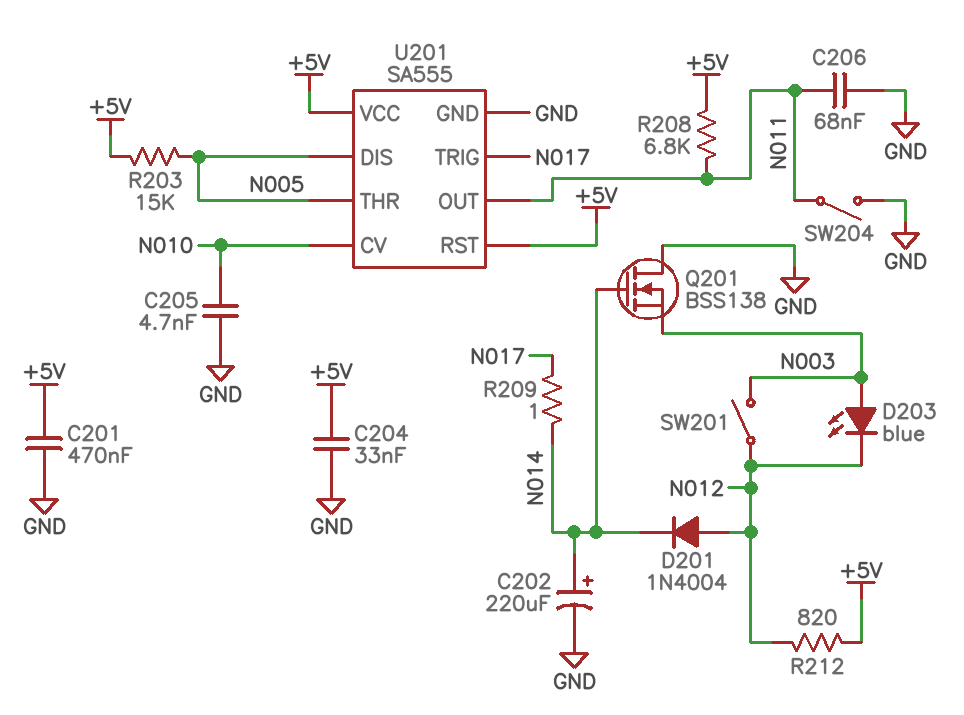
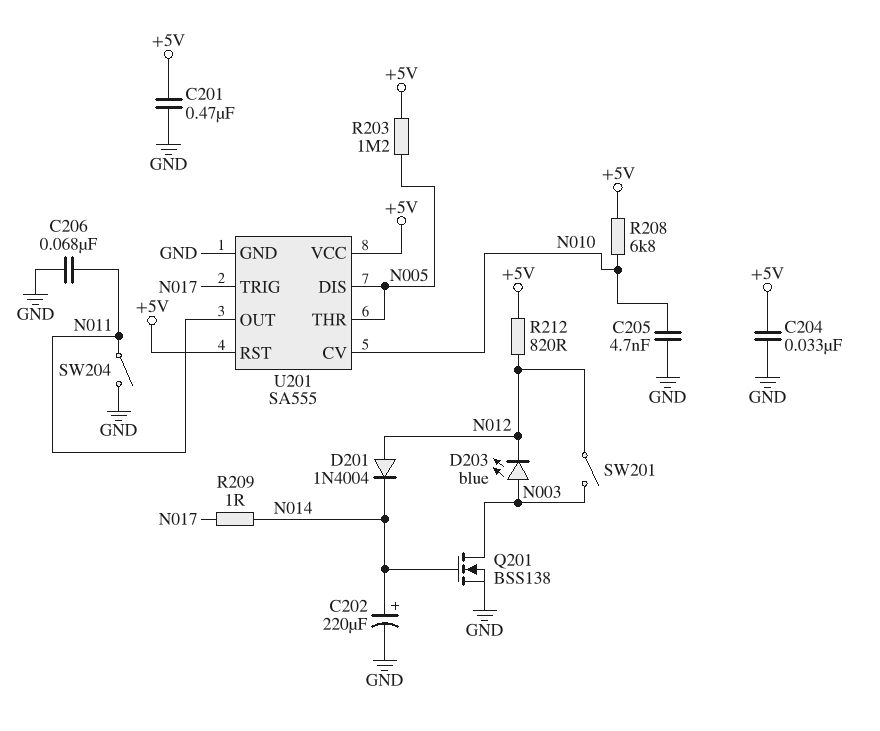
Q201: NMOS BSS138 (G N014, D GND, S N003) -> NMOS BSS138 (G N014, D N003, S GND)
R203: 15k (+5V, N005) -> 1.2M (+5V, N005)
R208: 6.8k (+5V, N011) -> 6.8k (+5V, N010)

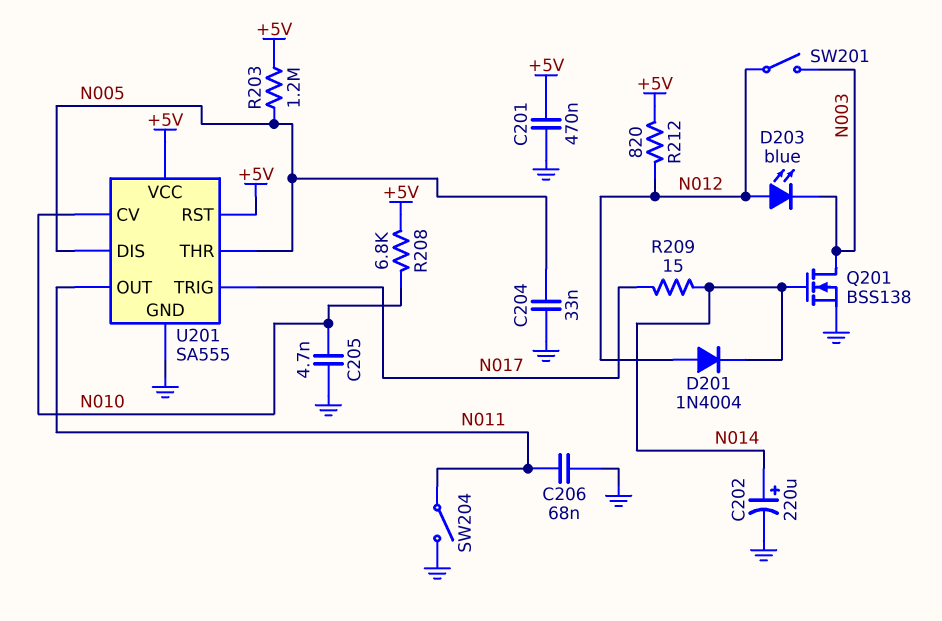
C204: 33nF (+5V, GND) -> 33nF (GND, N005)
D203: LED blue (A N003, K N012) -> LED blue (A N012, K N003)
R209: 1 (N014, N017) -> 15 (N014, N017)

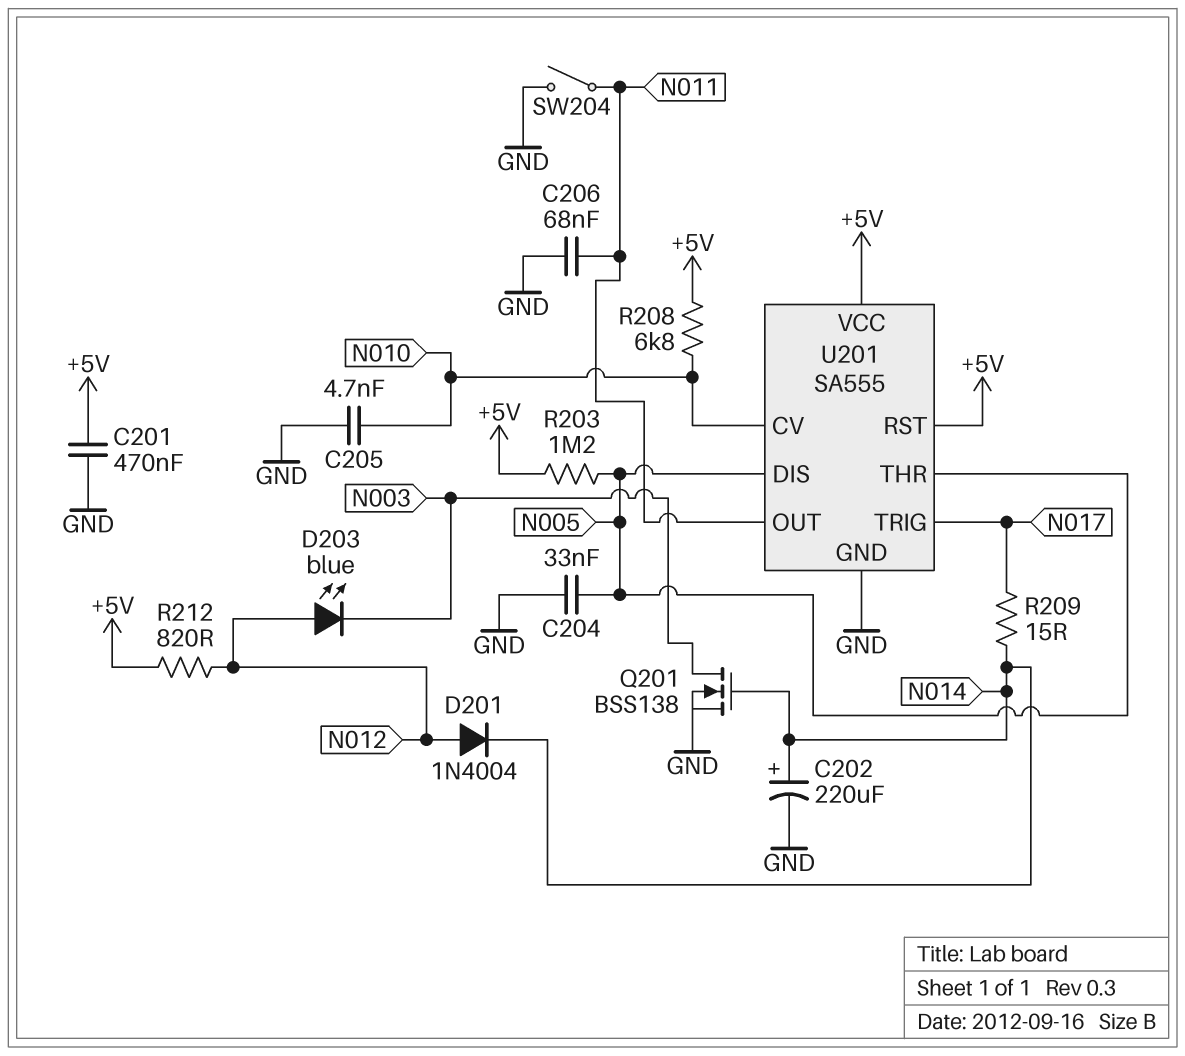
SW201: switch (N003, N012) -> none

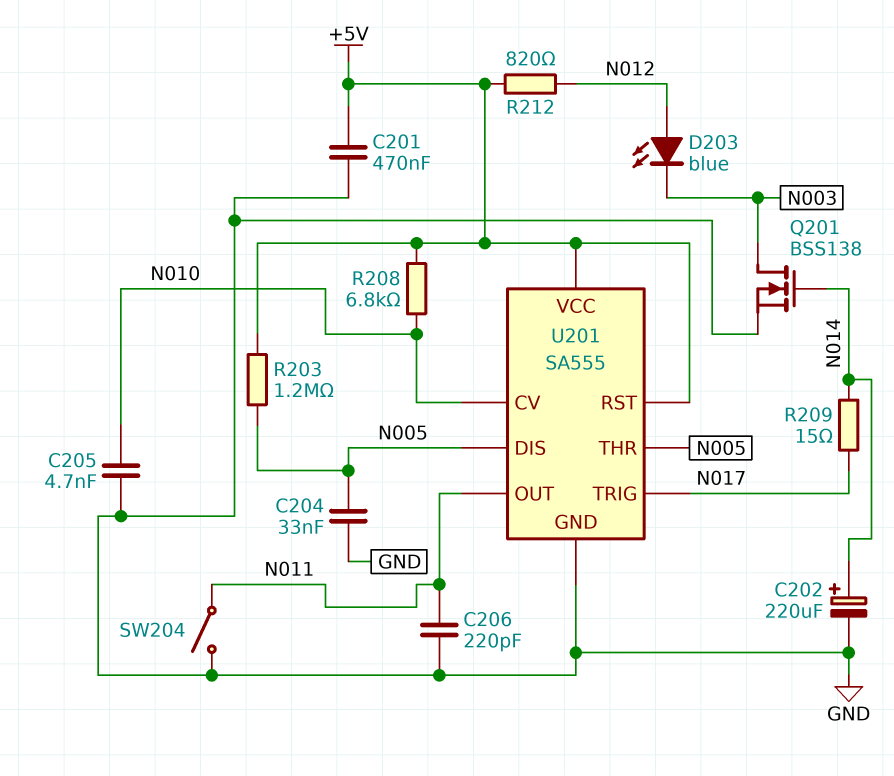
C206: 68nF (GND, N011) -> 220pF (GND, N011)
D201: diode 1N4004 (A N012, K N014) -> none

